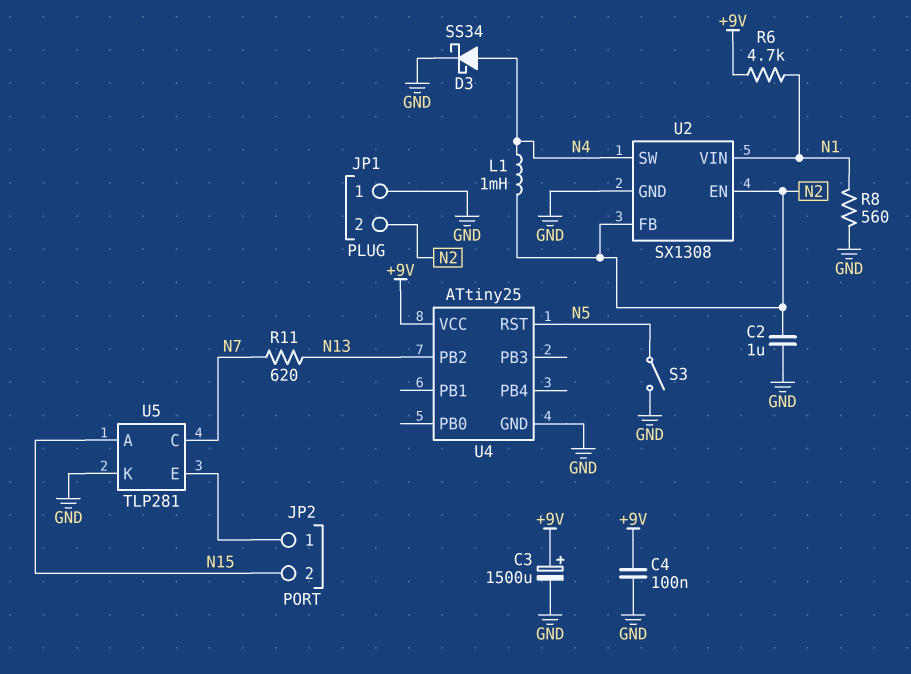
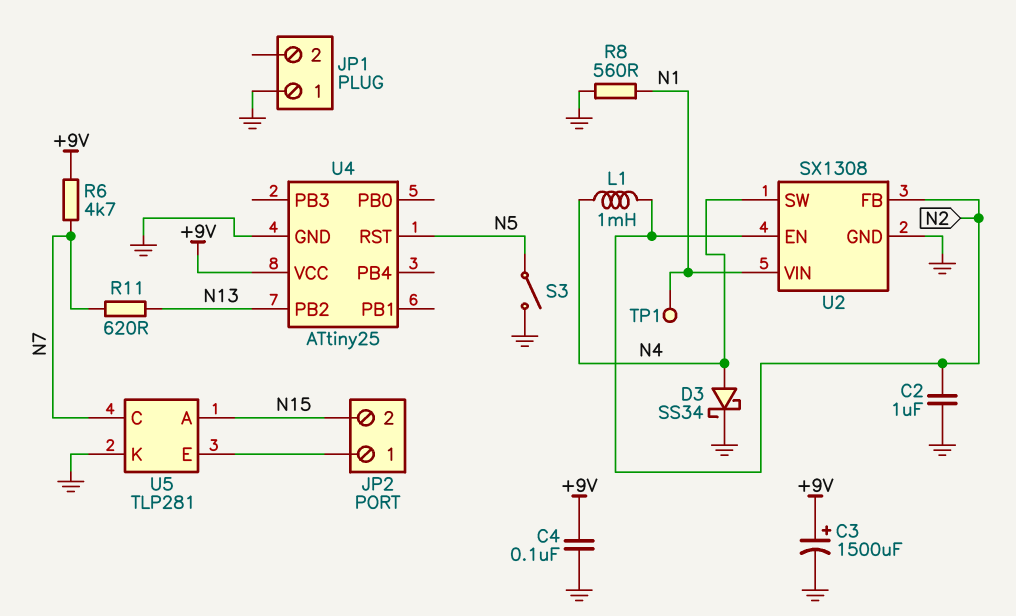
JP1 pin 2: N2 -> none
R6: 4.7k (+9V, N1) -> 4.7k (+9V, N7)
TP1: none -> test point (N1)

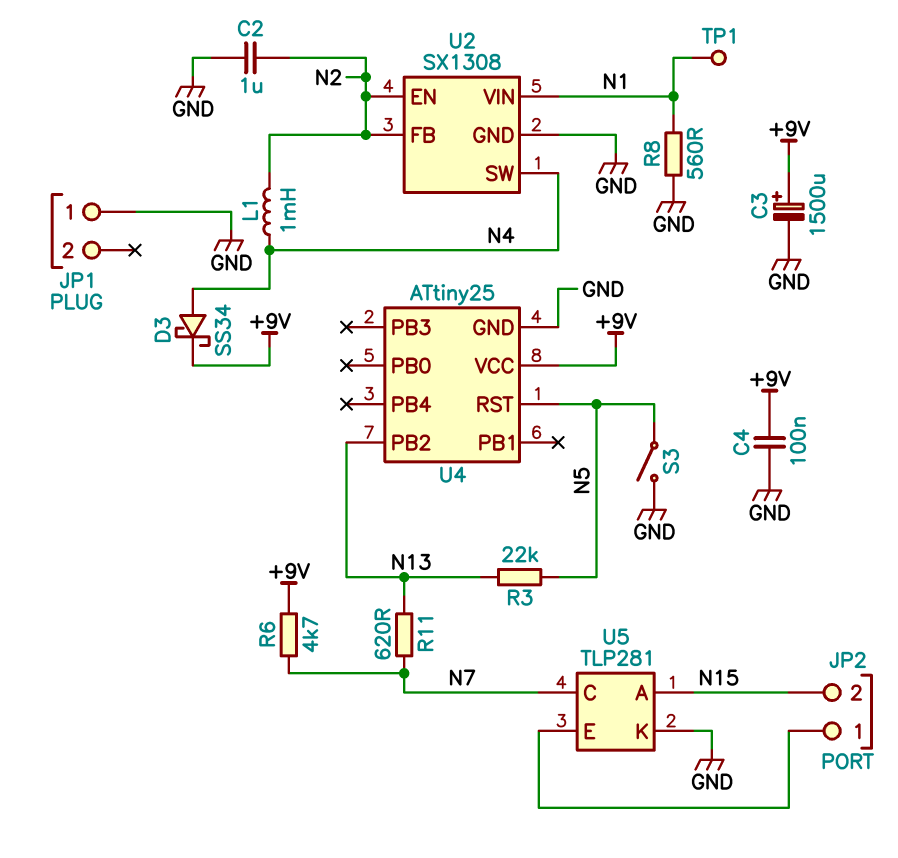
D3: schottky SS34 (A N4, K GND) -> schottky SS34 (A N4, K +9V)
R3: none -> 22k (N5, N13)

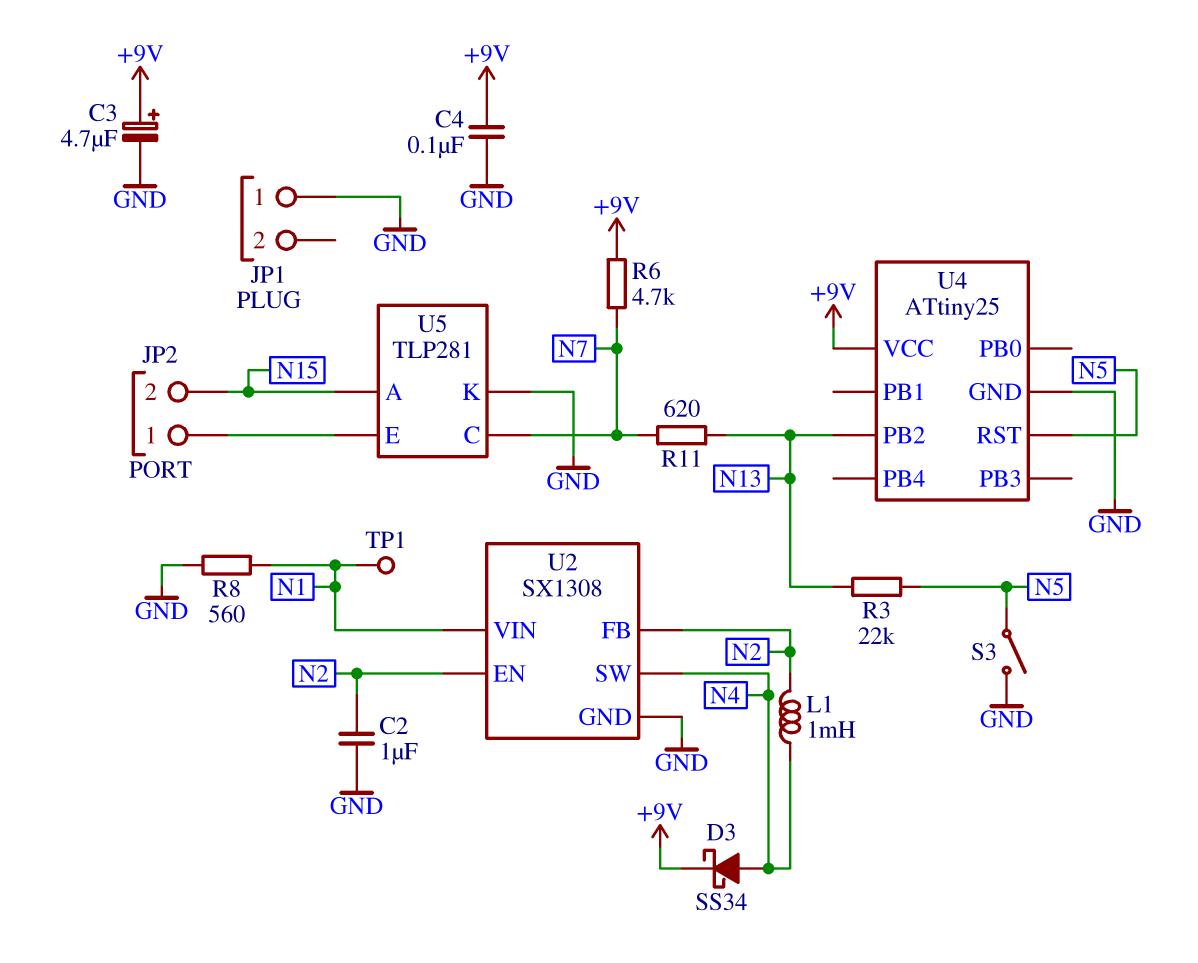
C3: 1500uF (plus +9V, minus GND) -> 4.7uF (plus +9V, minus GND)

